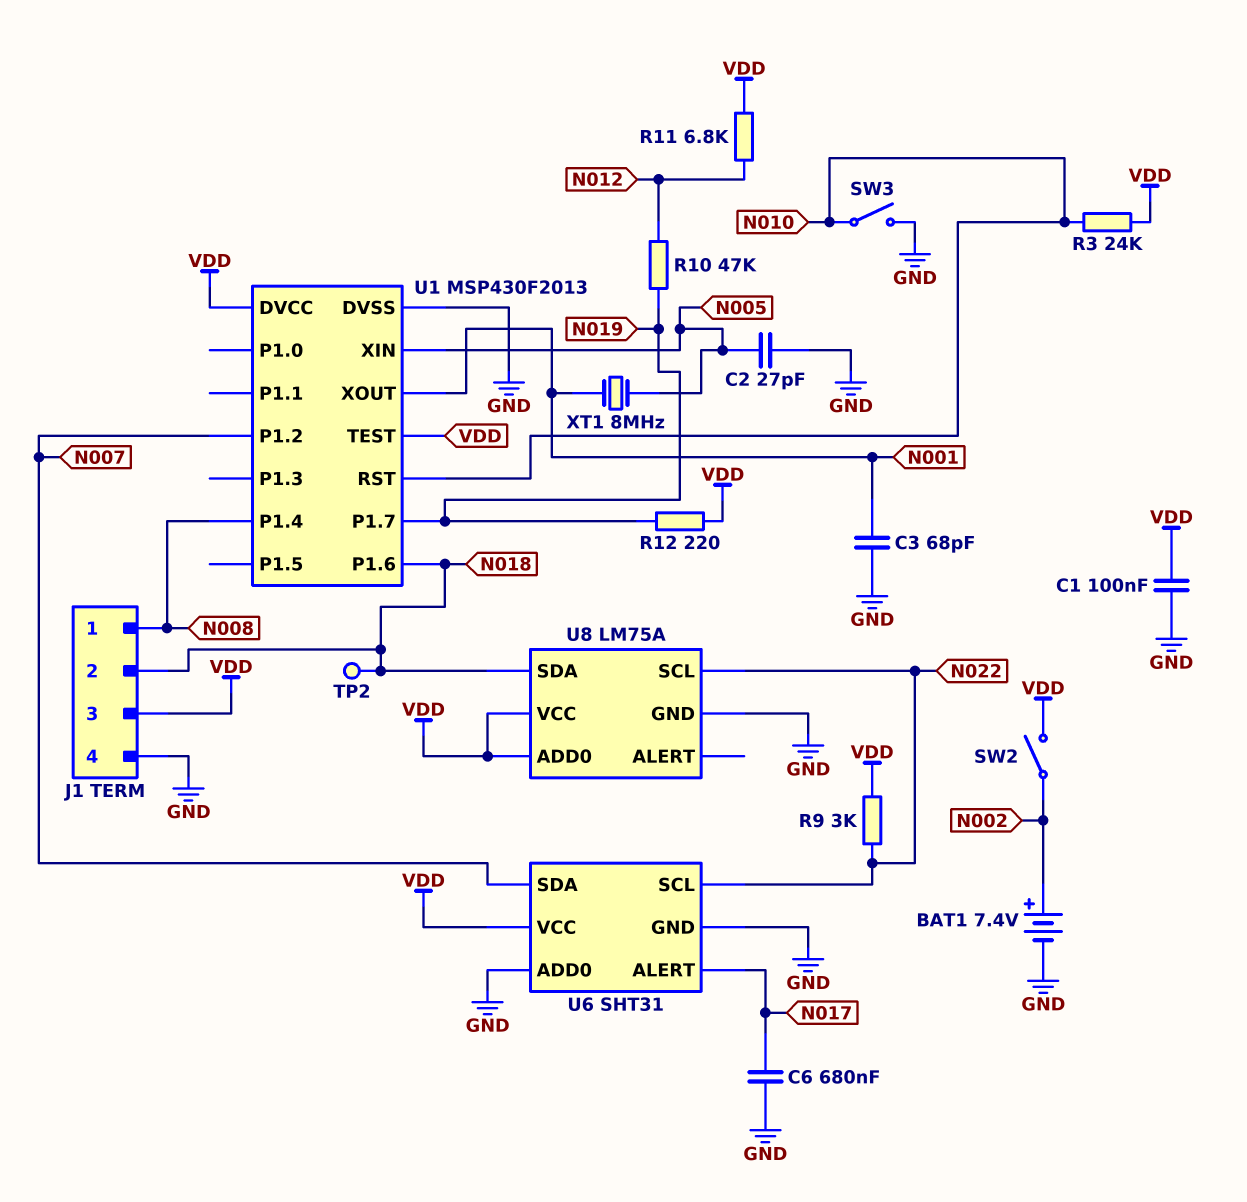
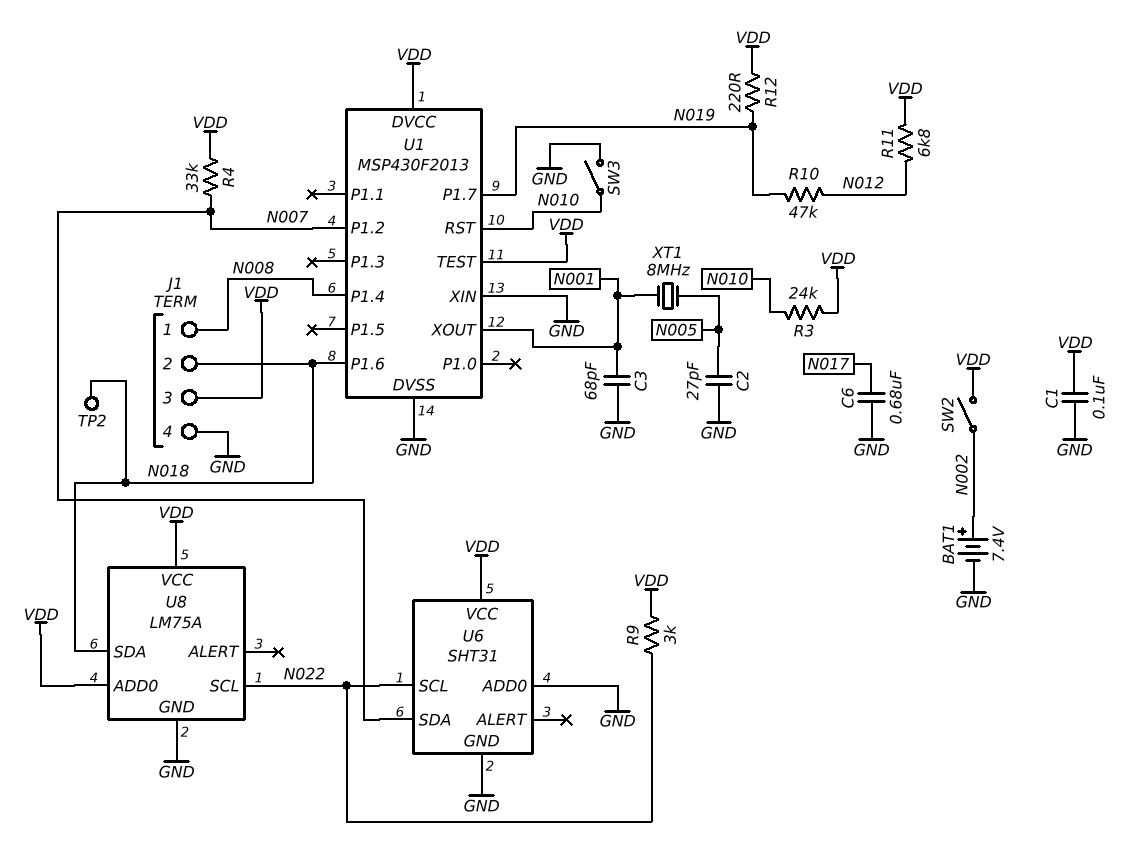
R4: none -> 33k (N007, VDD)
U1 pin XIN: N005 -> GND
U6 pin ALERT: N017 -> none

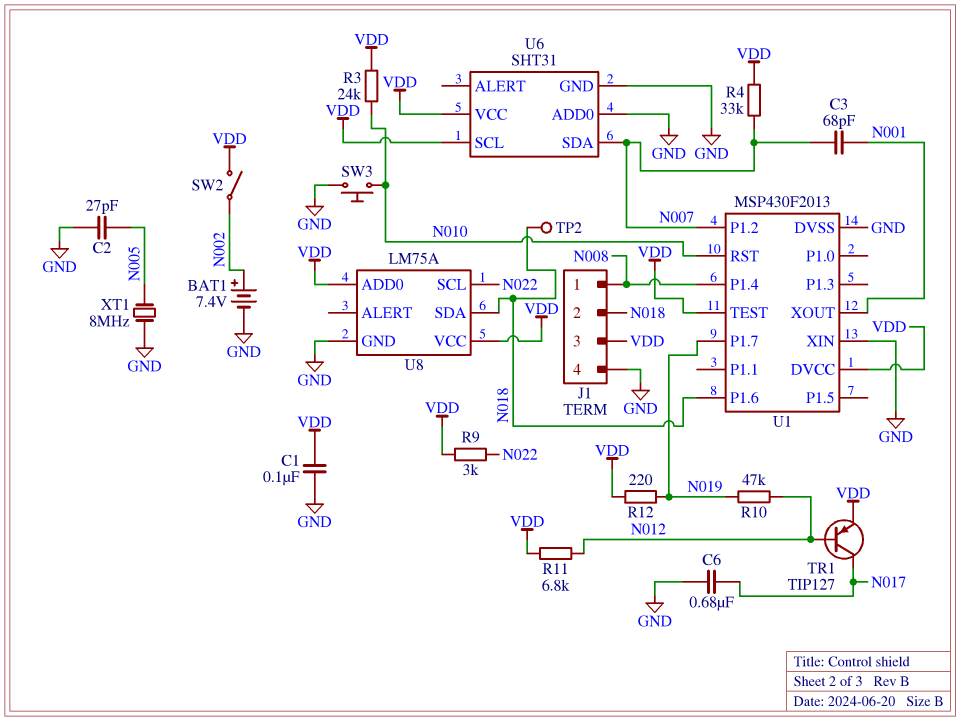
C3: 68pF (GND, N001) -> 68pF (N001, N007)
SW3: switch (GND, N010) -> button (GND, N010)
TR1: none -> PNP TIP127 (B N012, C N017, E VDD)
U6 pin SCL: N022 -> VDD
XT1: 8MHz (N001, N005) -> 8MHz (GND, N005)

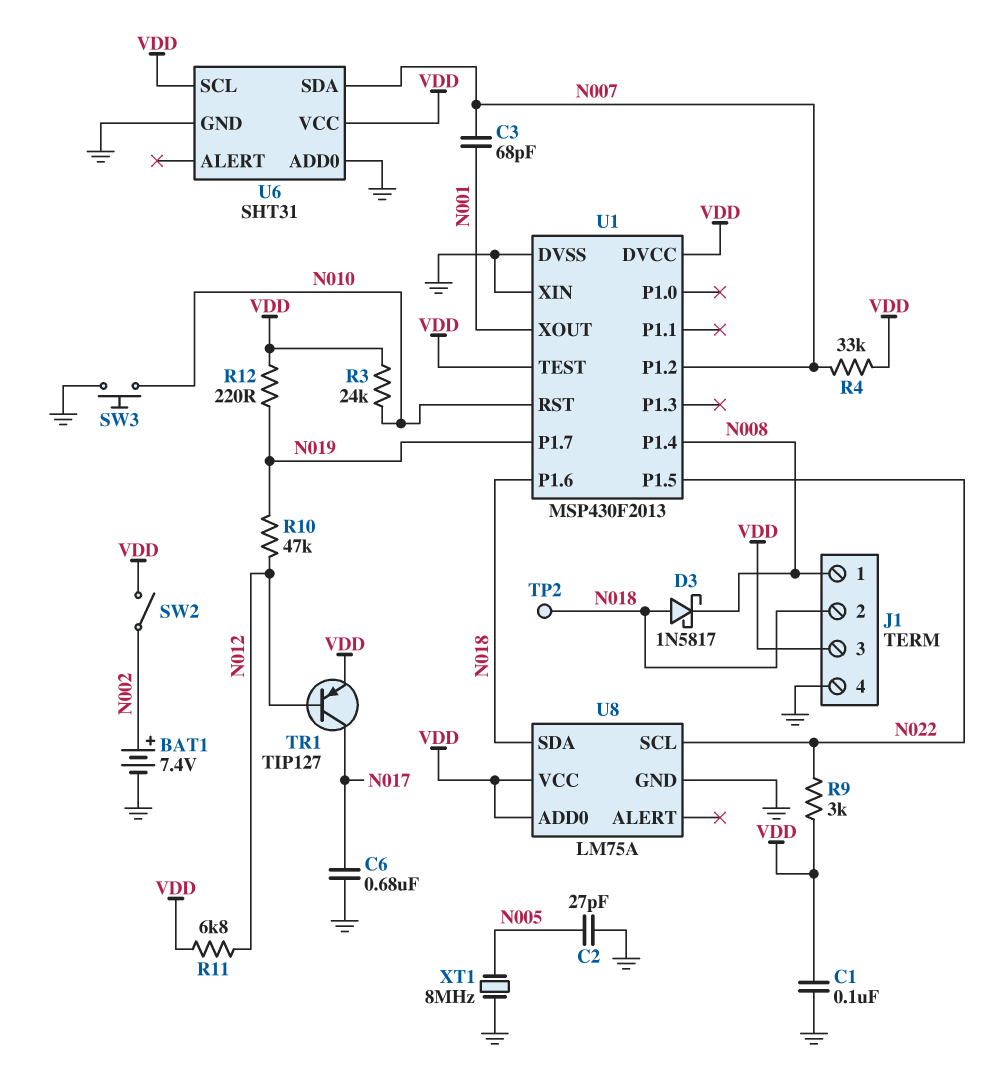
D3: none -> schottky 1N5817 (A N018, K N008)
U1 pin P1.5: none -> N022

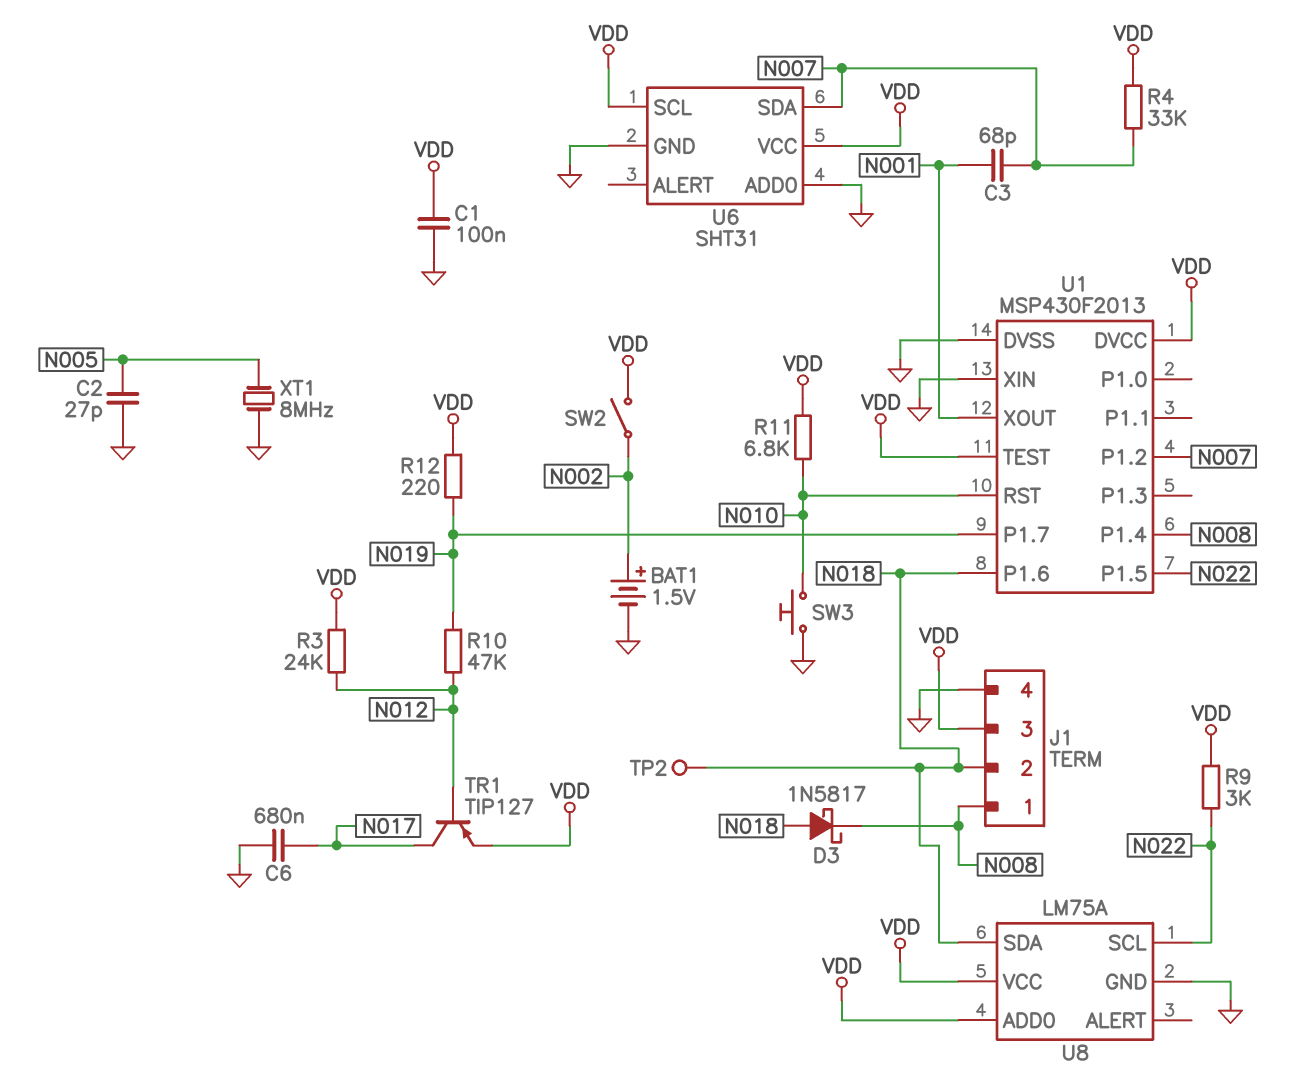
BAT1: 7.4V (plus N002, minus GND) -> 1.5V (plus N002, minus GND)
R3: 24k (N010, VDD) -> 24k (N012, VDD)
R11: 6.8k (N012, VDD) -> 6.8k (N010, VDD)

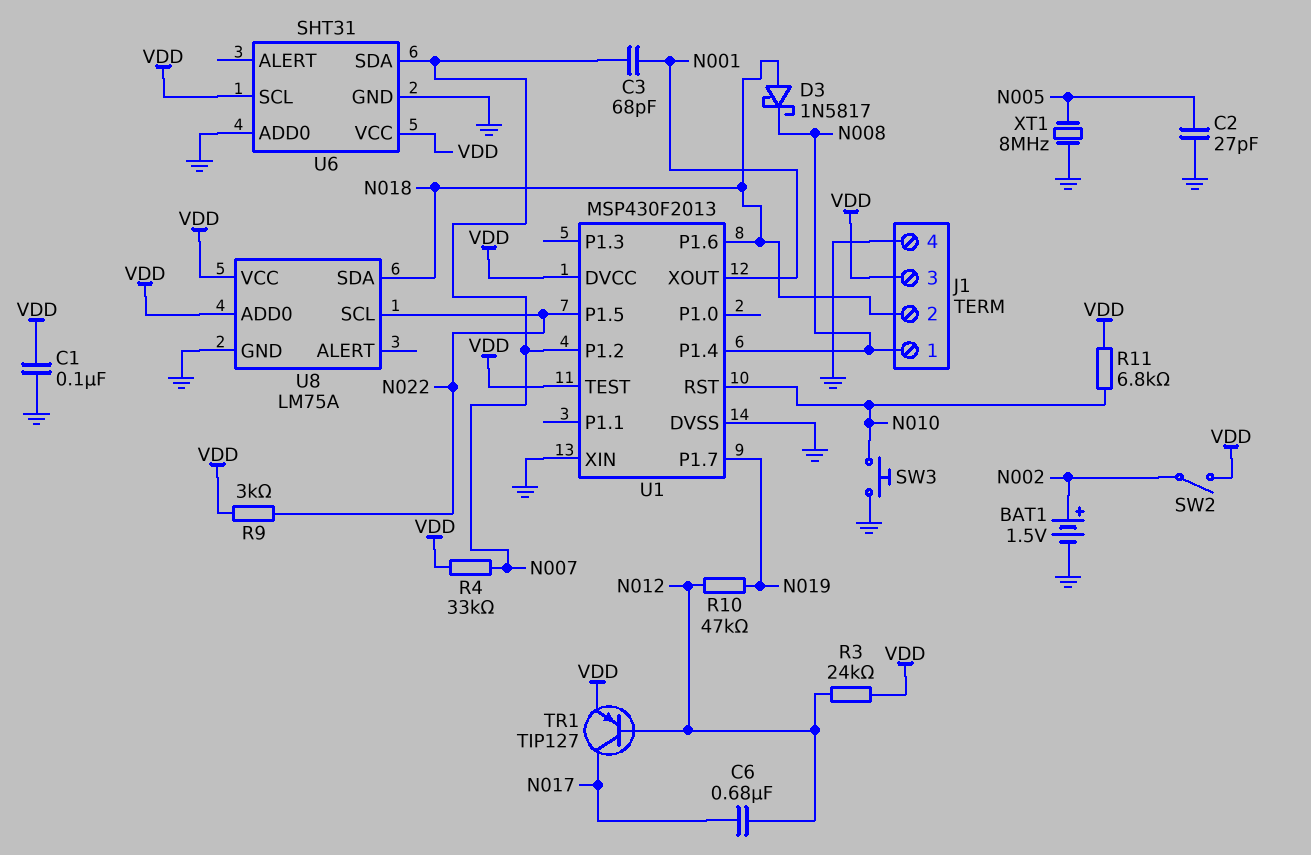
C6: 680nF (GND, N017) -> 680nF (N012, N017)
R12: 220 (N019, VDD) -> none
TP2: test point (N018) -> none

